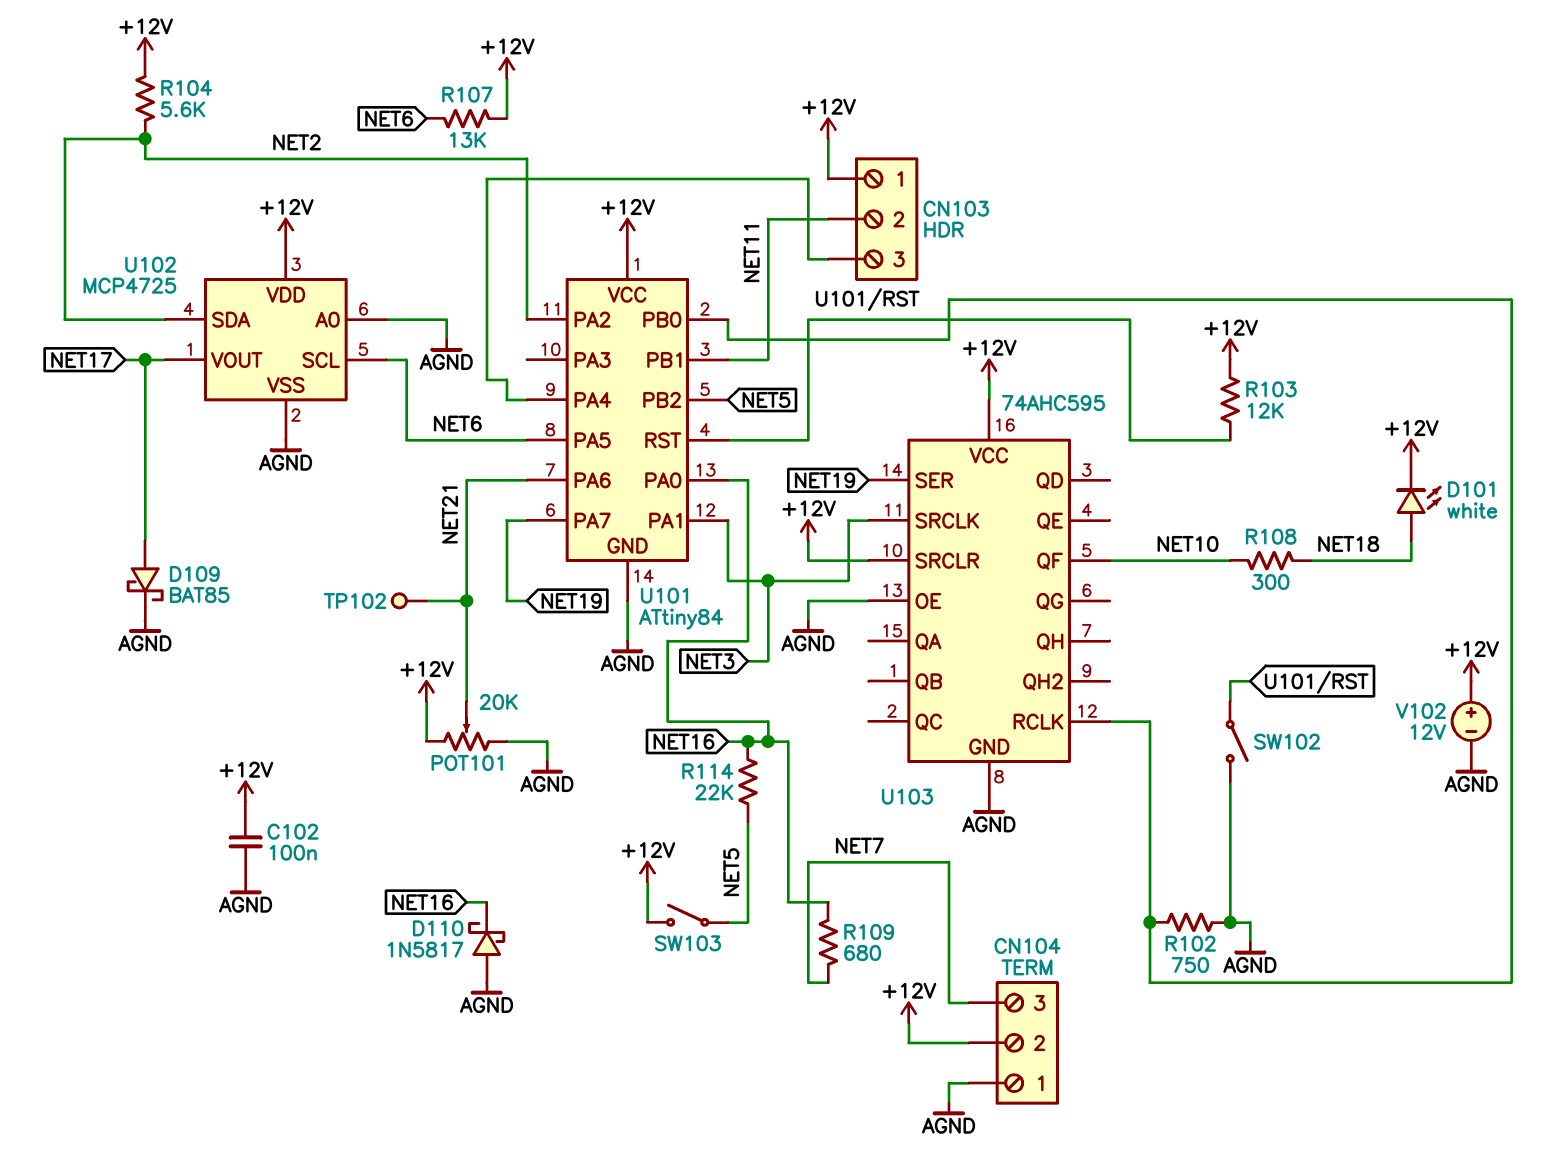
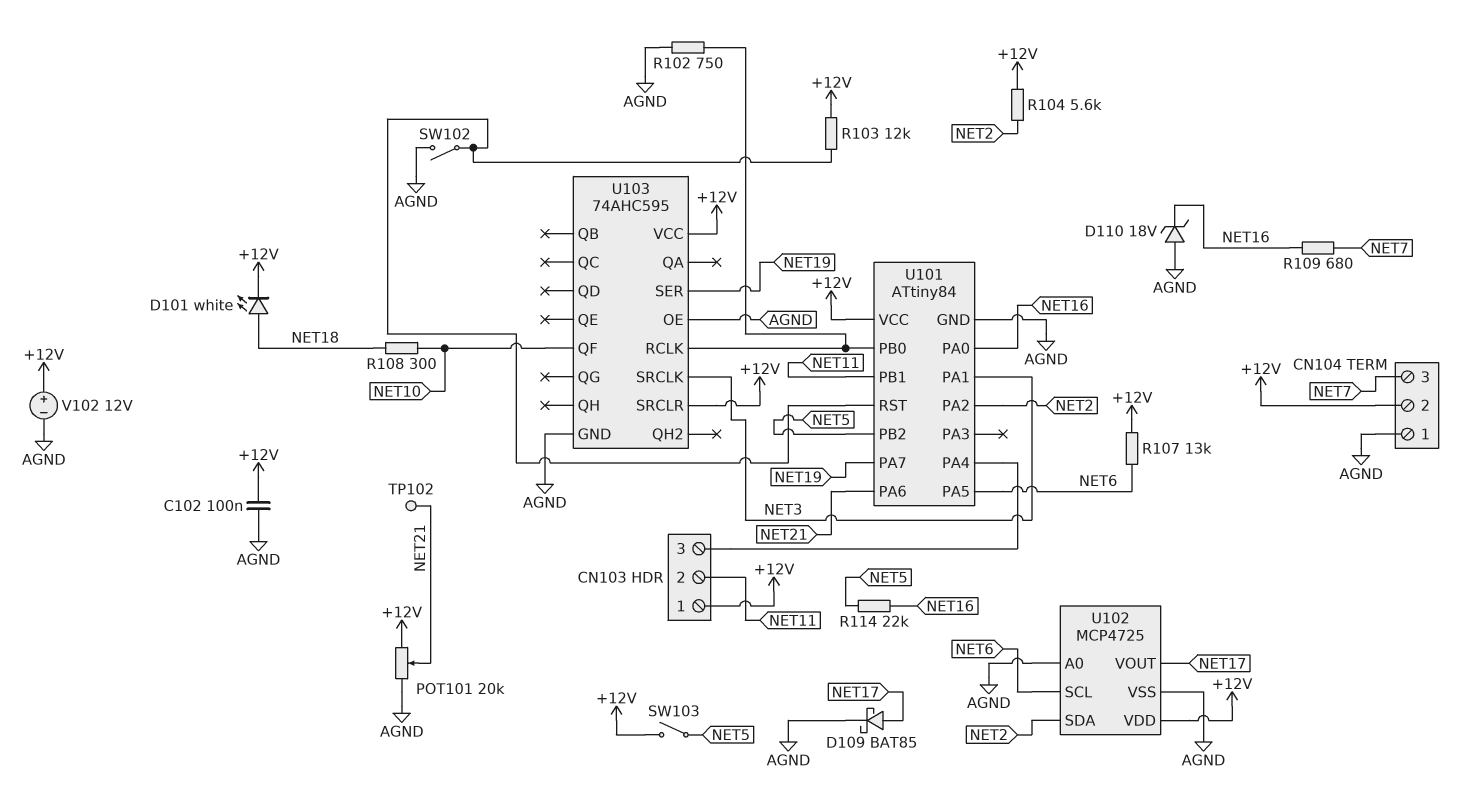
D110: schottky 1N5817 (A AGND, K NET16) -> zener 18V (A AGND, K NET16)

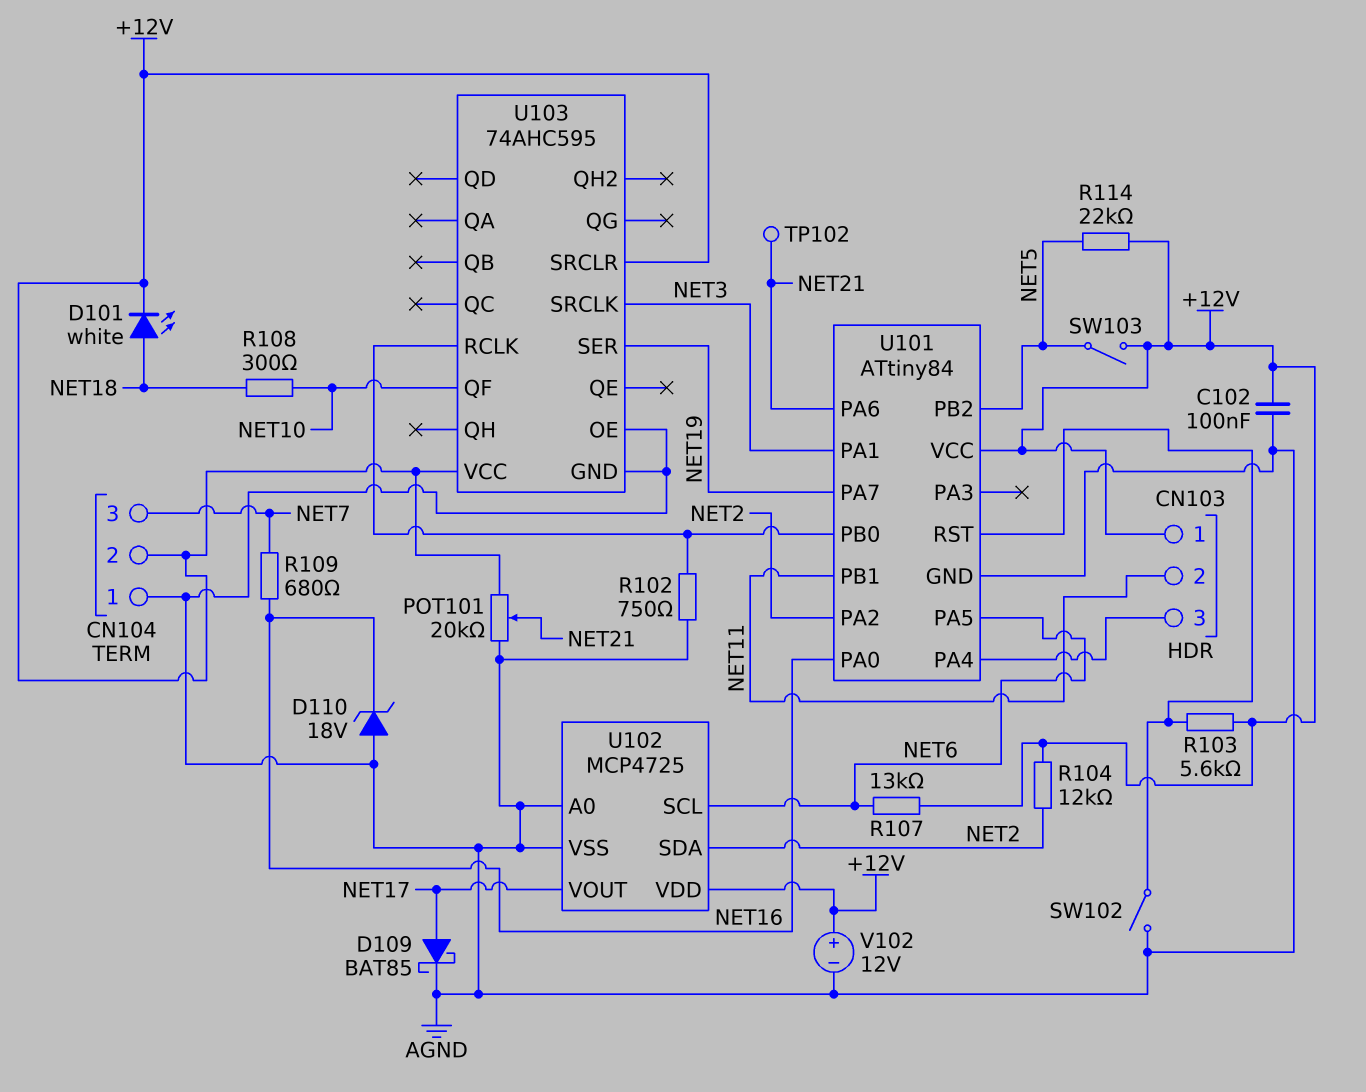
R103: 12k (+12V, U101/RST) -> 5.6k (+12V, U101/RST)
R104: 5.6k (+12V, NET2) -> 12k (+12V, NET2)
R114: 22k (NET5, NET16) -> 22k (+12V, NET5)

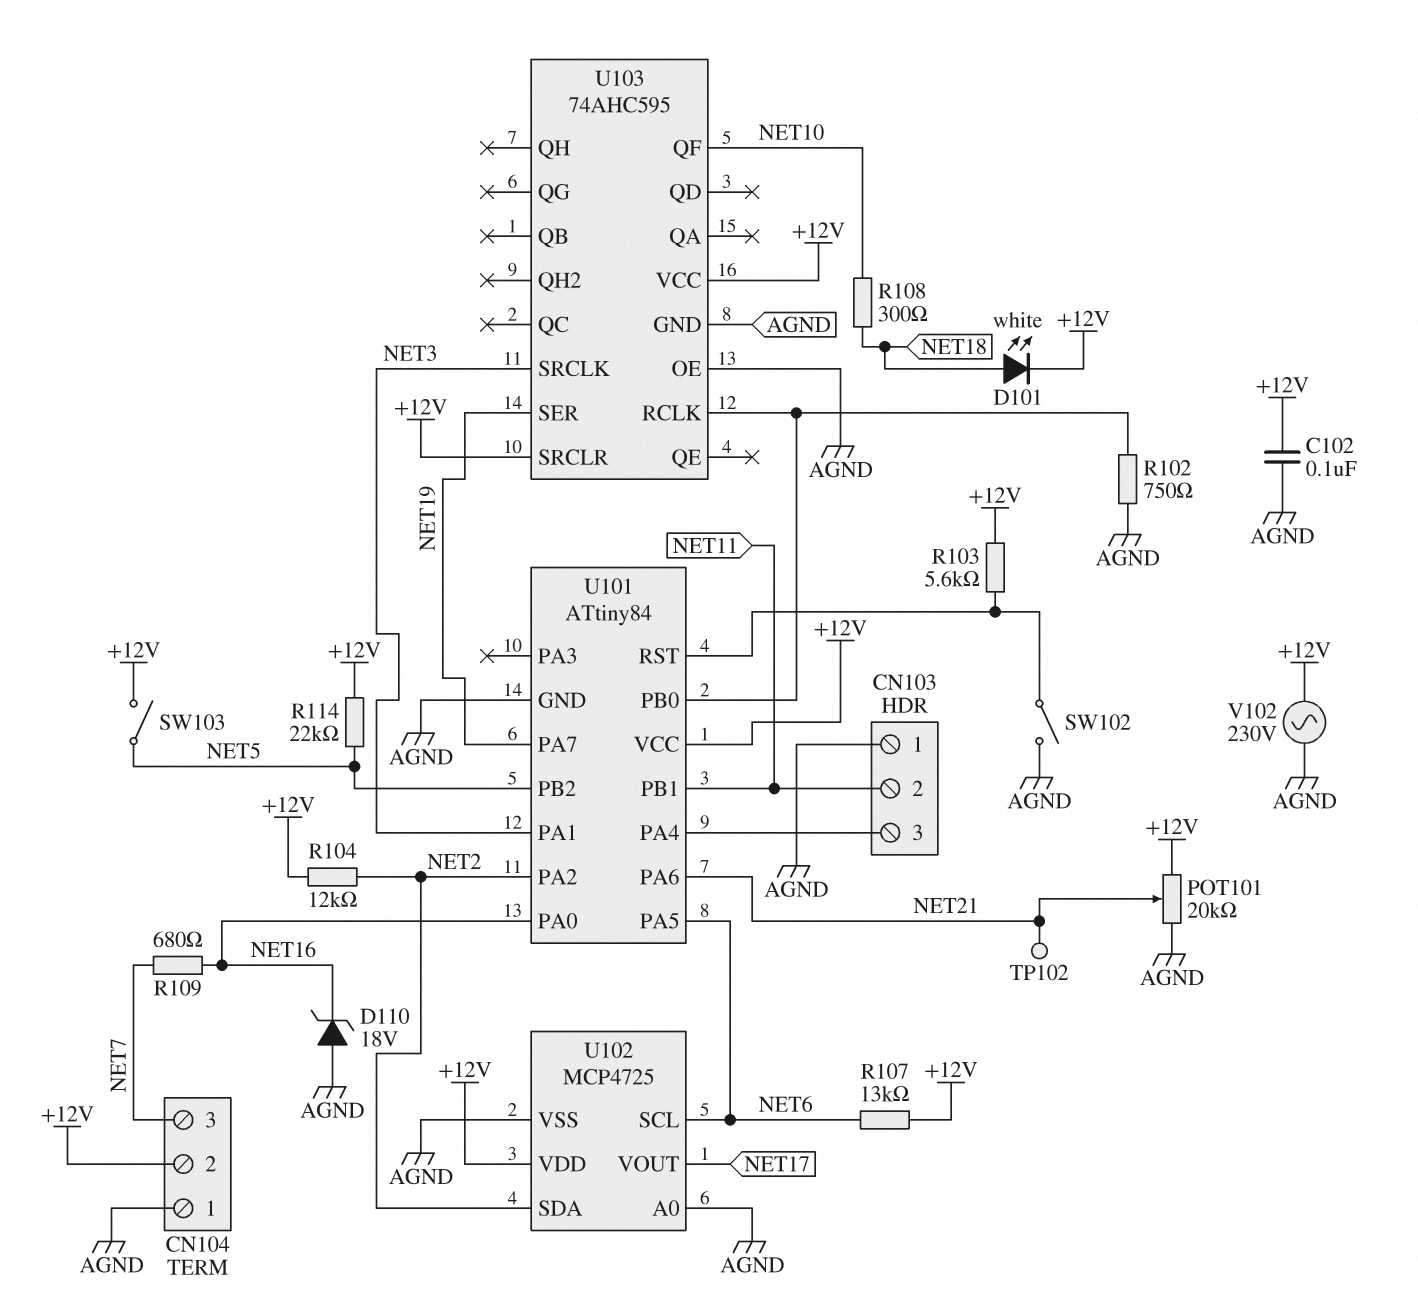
CN103 pin 1: +12V -> AGND
D109: schottky BAT85 (A NET17, K AGND) -> none
V102: 12V (plus +12V, minus AGND) -> AC 230V (+12V, AGND)

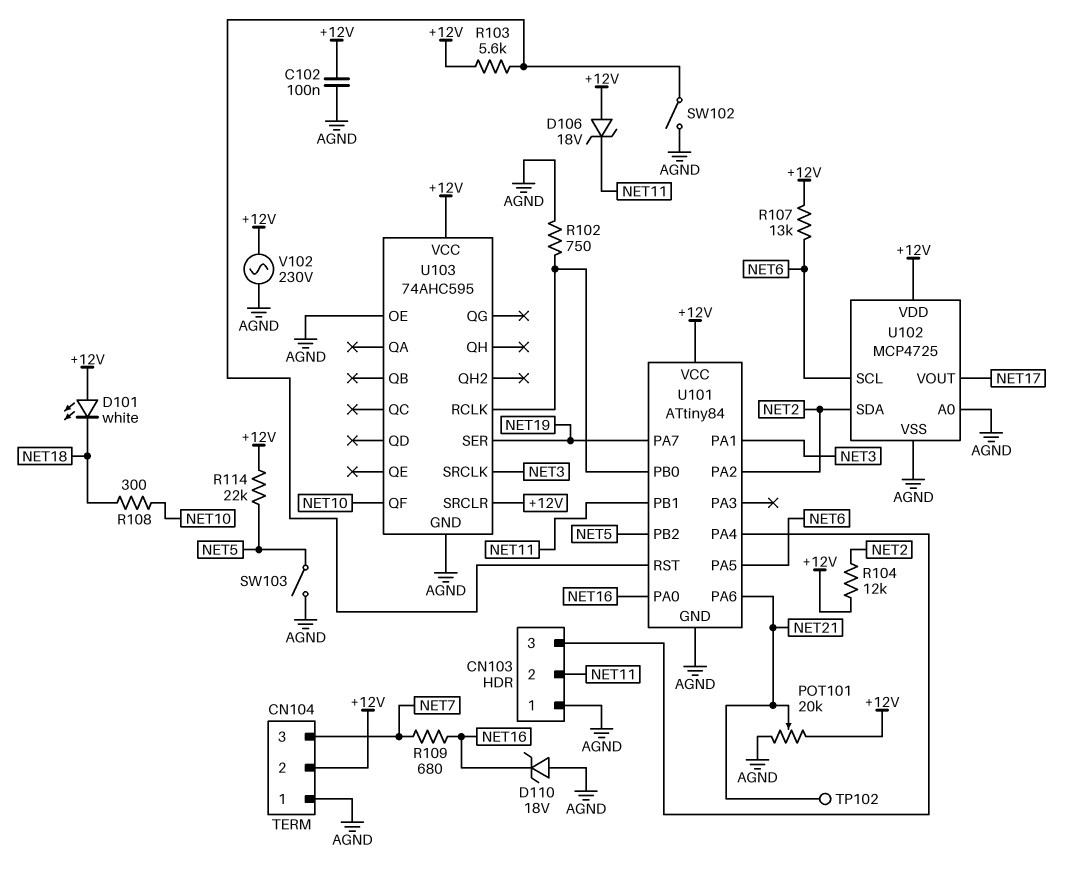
D101: LED white (A NET18, K +12V) -> LED white (A +12V, K NET18)
D106: none -> zener 18V (A +12V, K NET11)
SW103: switch (+12V, NET5) -> switch (AGND, NET5)

